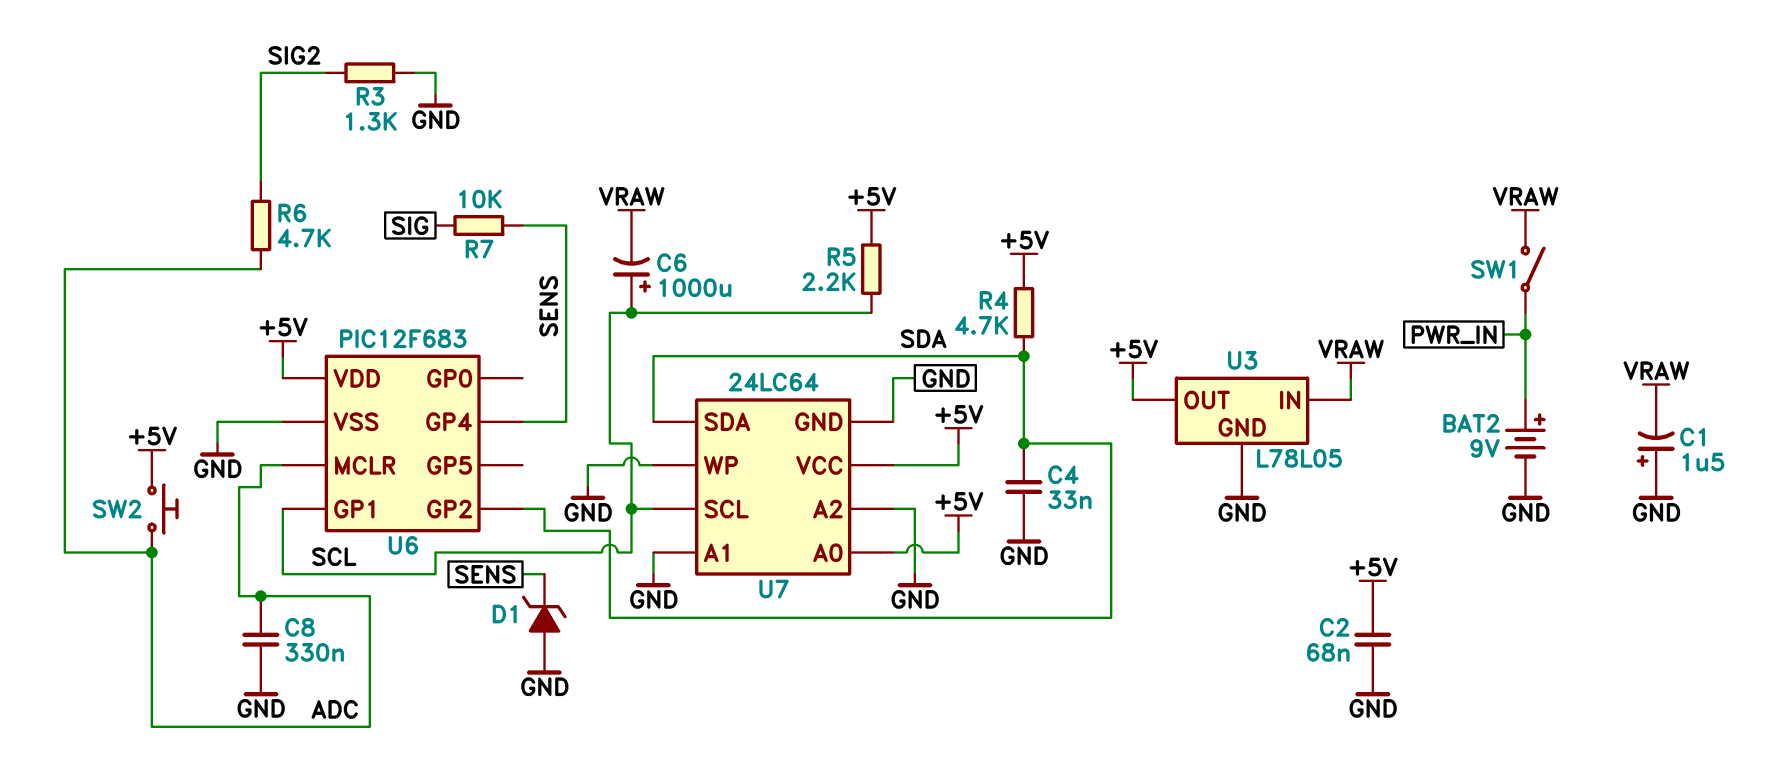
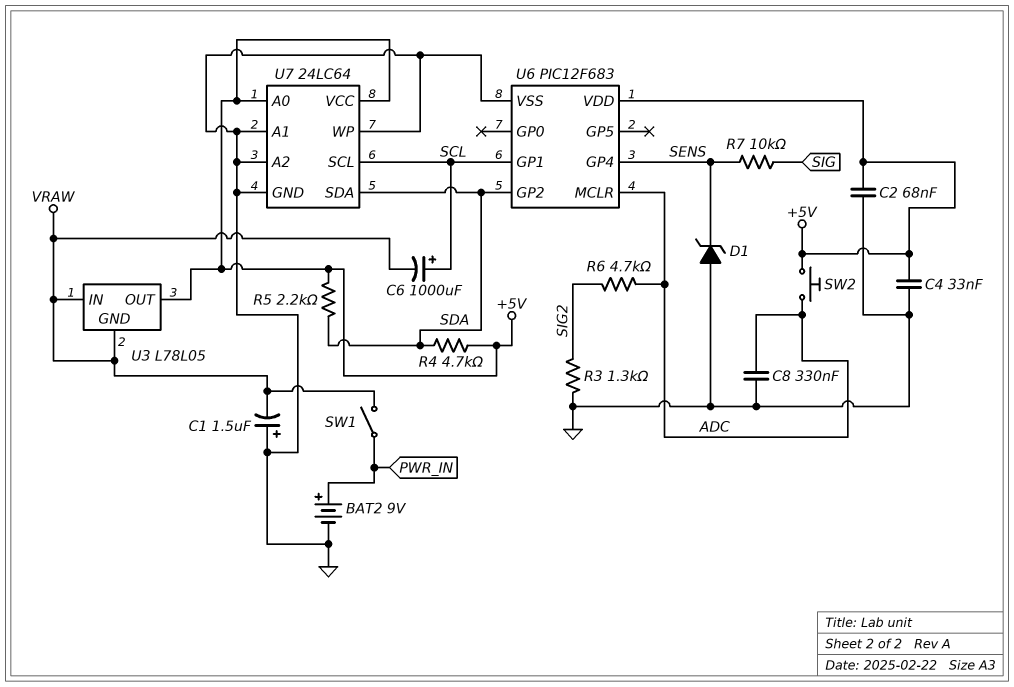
C4: 33nF (GND, SDA) -> 33nF (+5V, GND)
R5: 2.2k (+5V, SCL) -> 2.2k (+5V, SDA)
U3 pin GND: GND -> VRAW

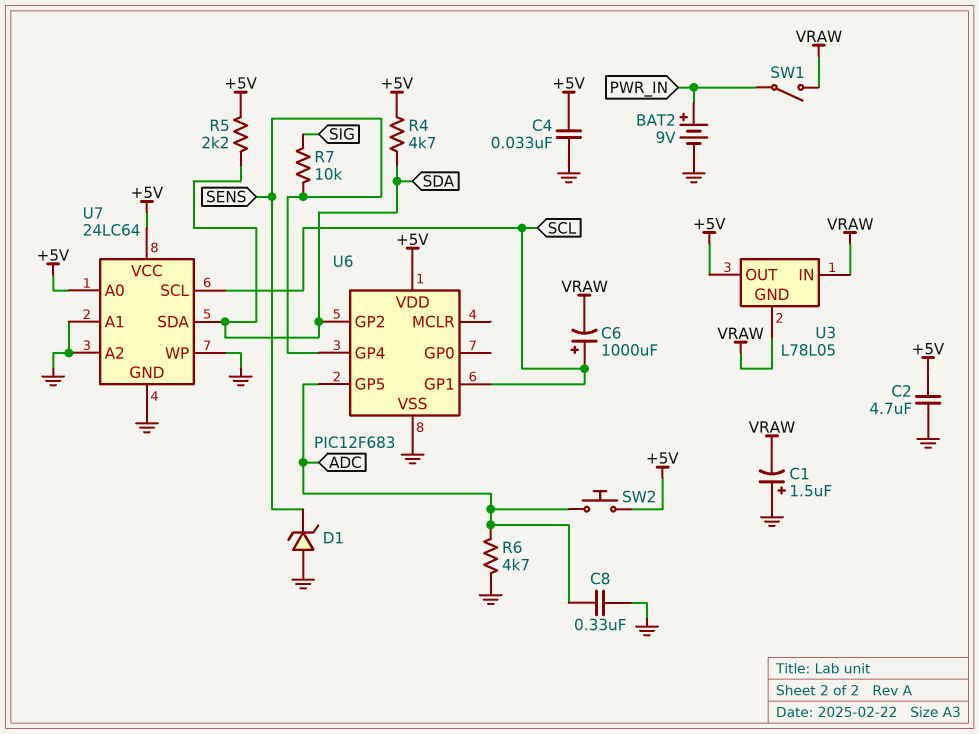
C2: 68nF (+5V, GND) -> 4.7uF (+5V, GND)
R3: 1.3k (GND, SIG2) -> none
R6: 4.7k (ADC, SIG2) -> 4.7k (ADC, GND)
U6 pin GP5: none -> ADC
U6 pin MCLR: ADC -> none

